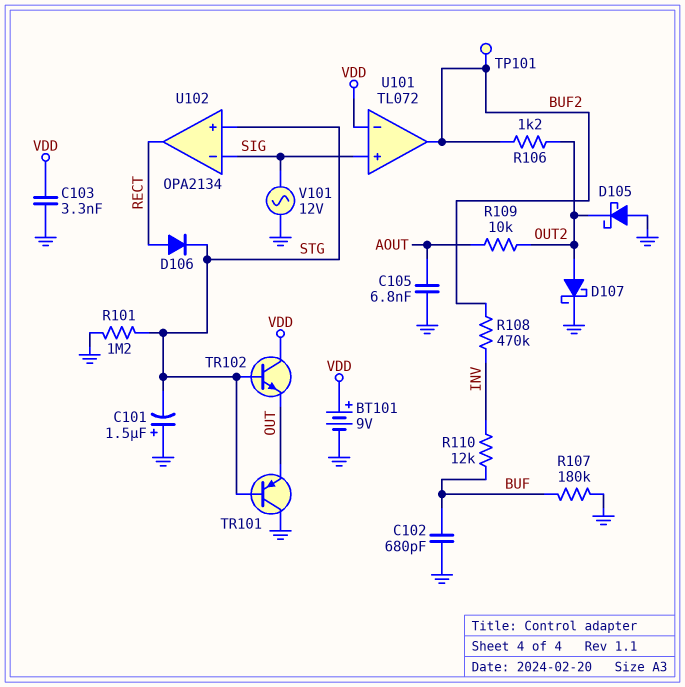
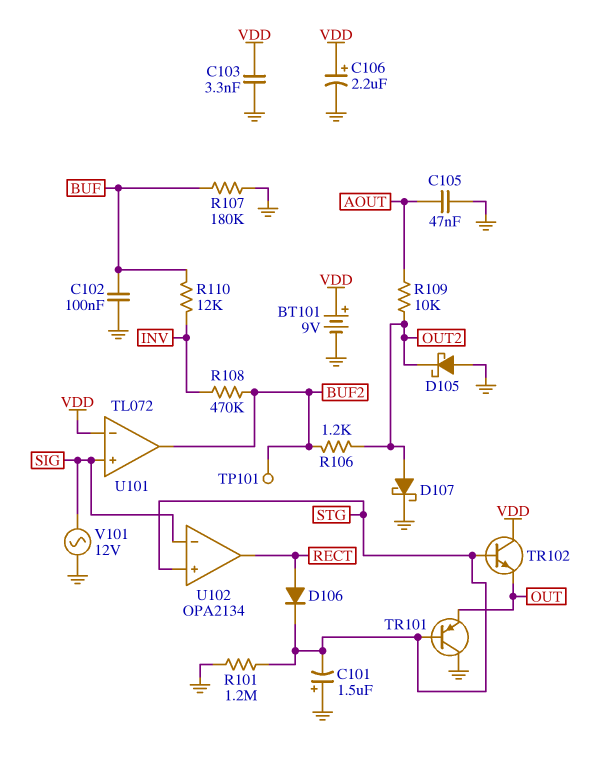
C102: 680pF (BUF, GND) -> 100nF (BUF, GND)
C105: 6.8nF (AOUT, GND) -> 47nF (AOUT, GND)
C106: none -> 2.2uF (plus VDD, minus GND)

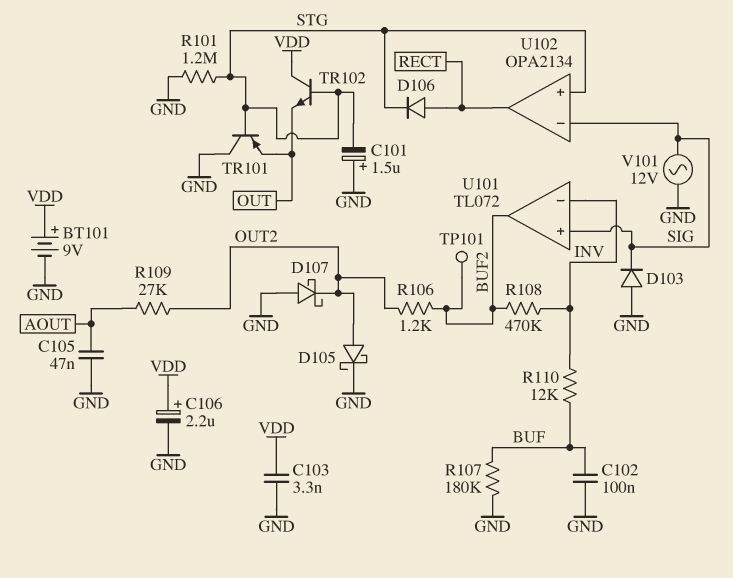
D103: none -> diode (A GND, K SIG)
D105: schottky (A GND, K OUT2) -> schottky (A OUT2, K GND)
D107: schottky (A OUT2, K GND) -> schottky (A GND, K OUT2)
R109: 10k (AOUT, OUT2) -> 27k (AOUT, OUT2)
U101 pin in-: VDD -> INV

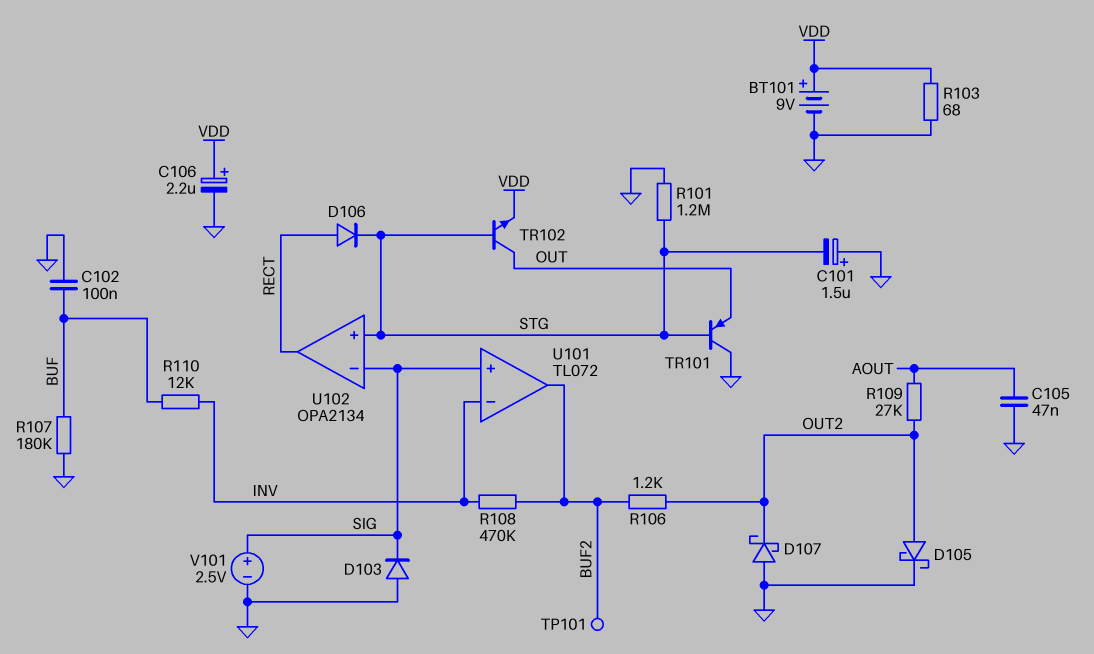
C103: 3.3nF (GND, VDD) -> none
R103: none -> 68 (GND, VDD)
TR102: NPN (B STG, C VDD, E OUT) -> NPN (B STG, C OUT, E VDD)
V101: AC 12V (GND, SIG) -> 2.5V (plus SIG, minus GND)

